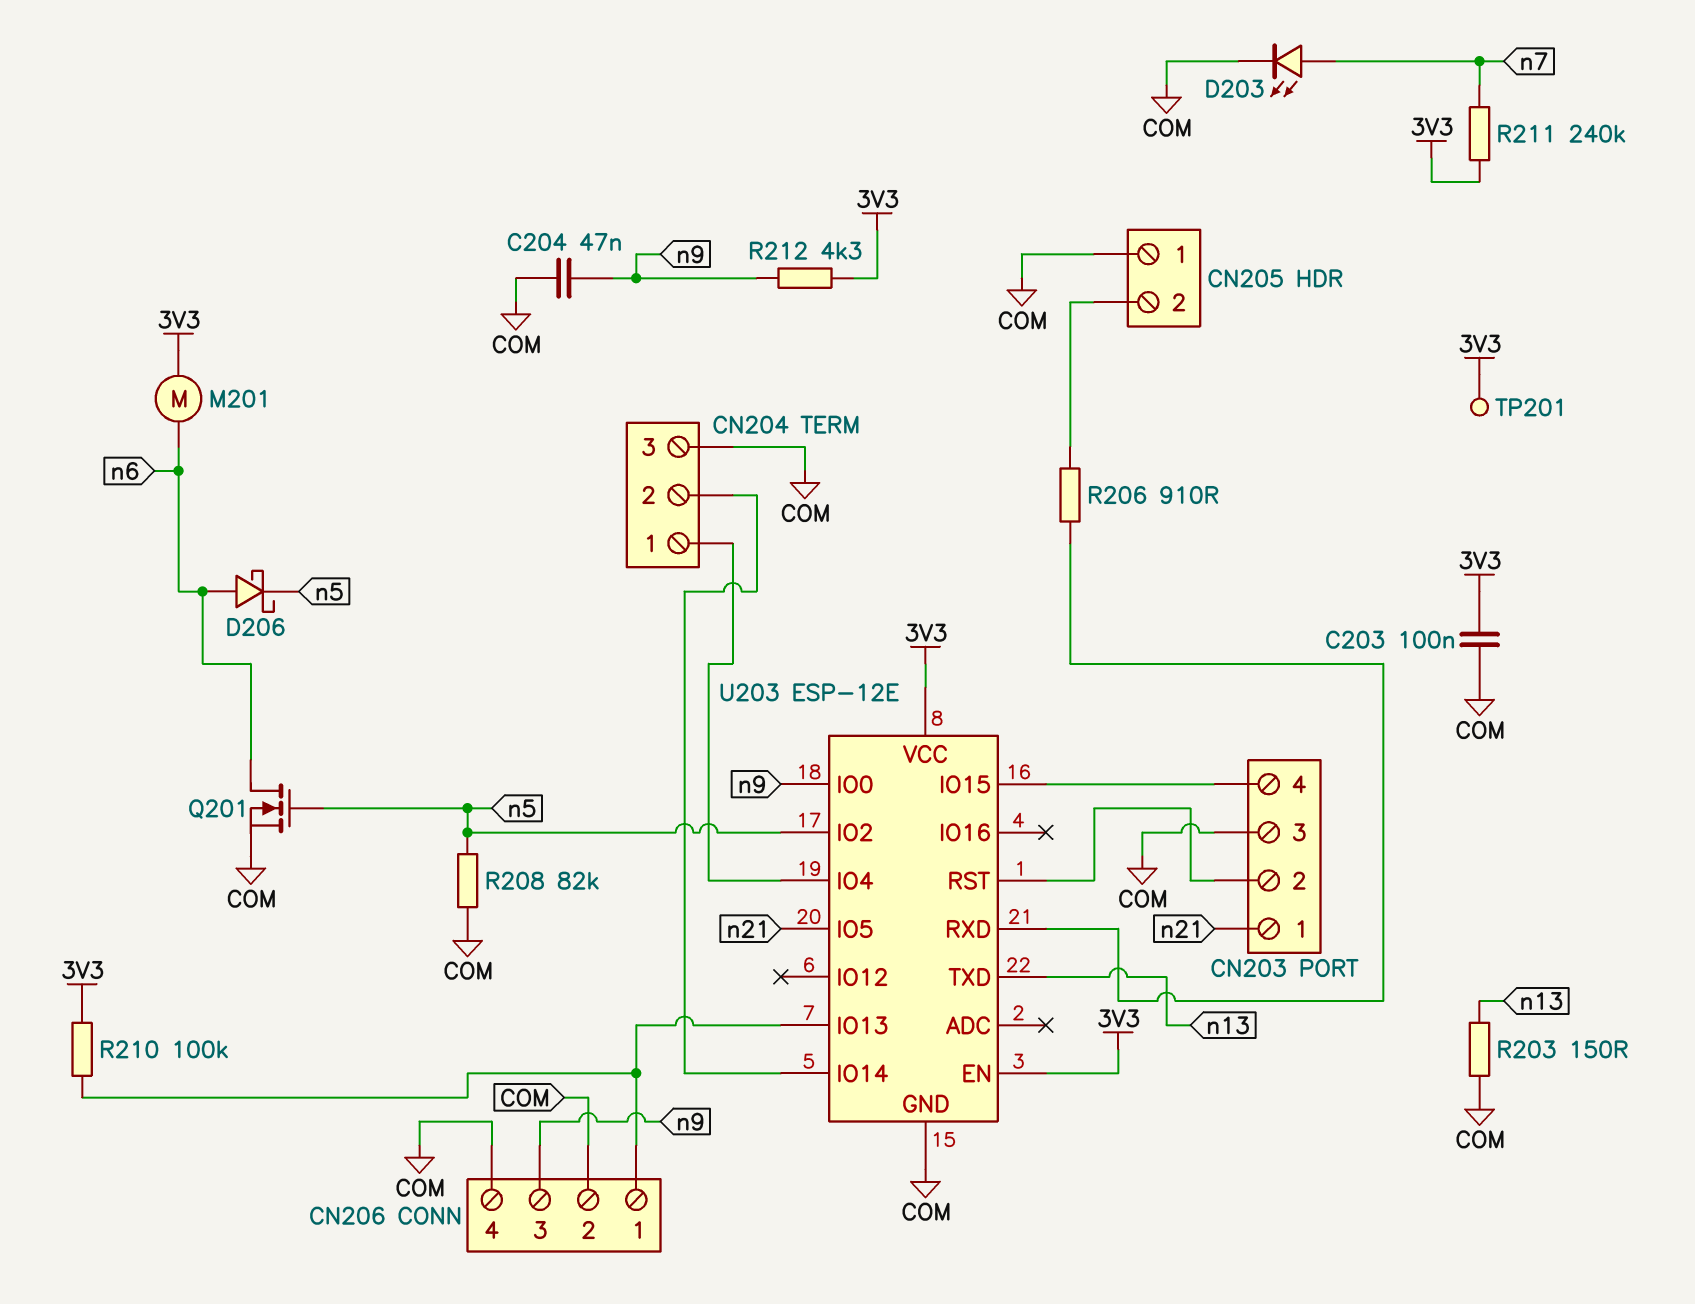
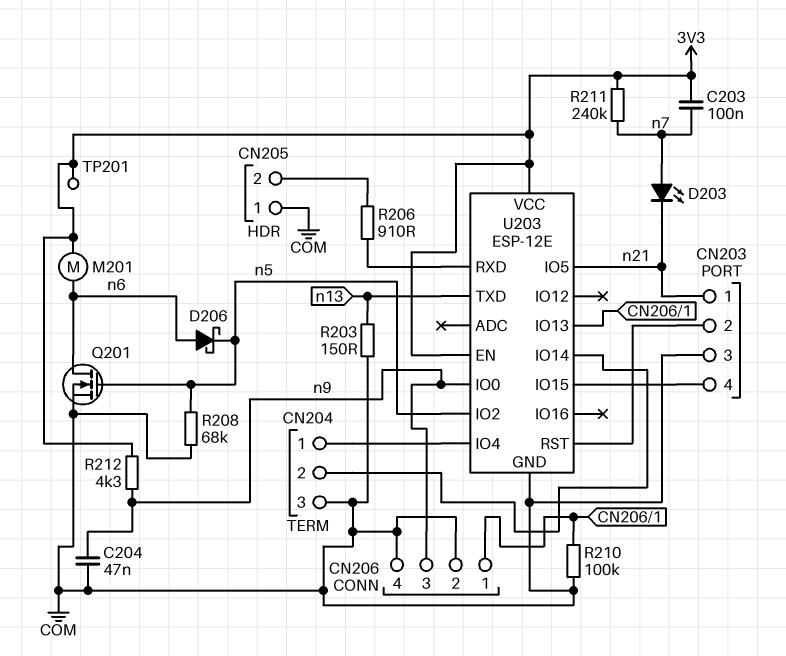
C203: 100nF (3V3, COM) -> 100nF (3V3, n7)
D203: LED (A n7, K COM) -> LED (A n7, K n21)
R208: 82k (COM, n5) -> 68k (COM, n5)
R210: 100k (3V3, CN206/1) -> 100k (CN206/1, COM)

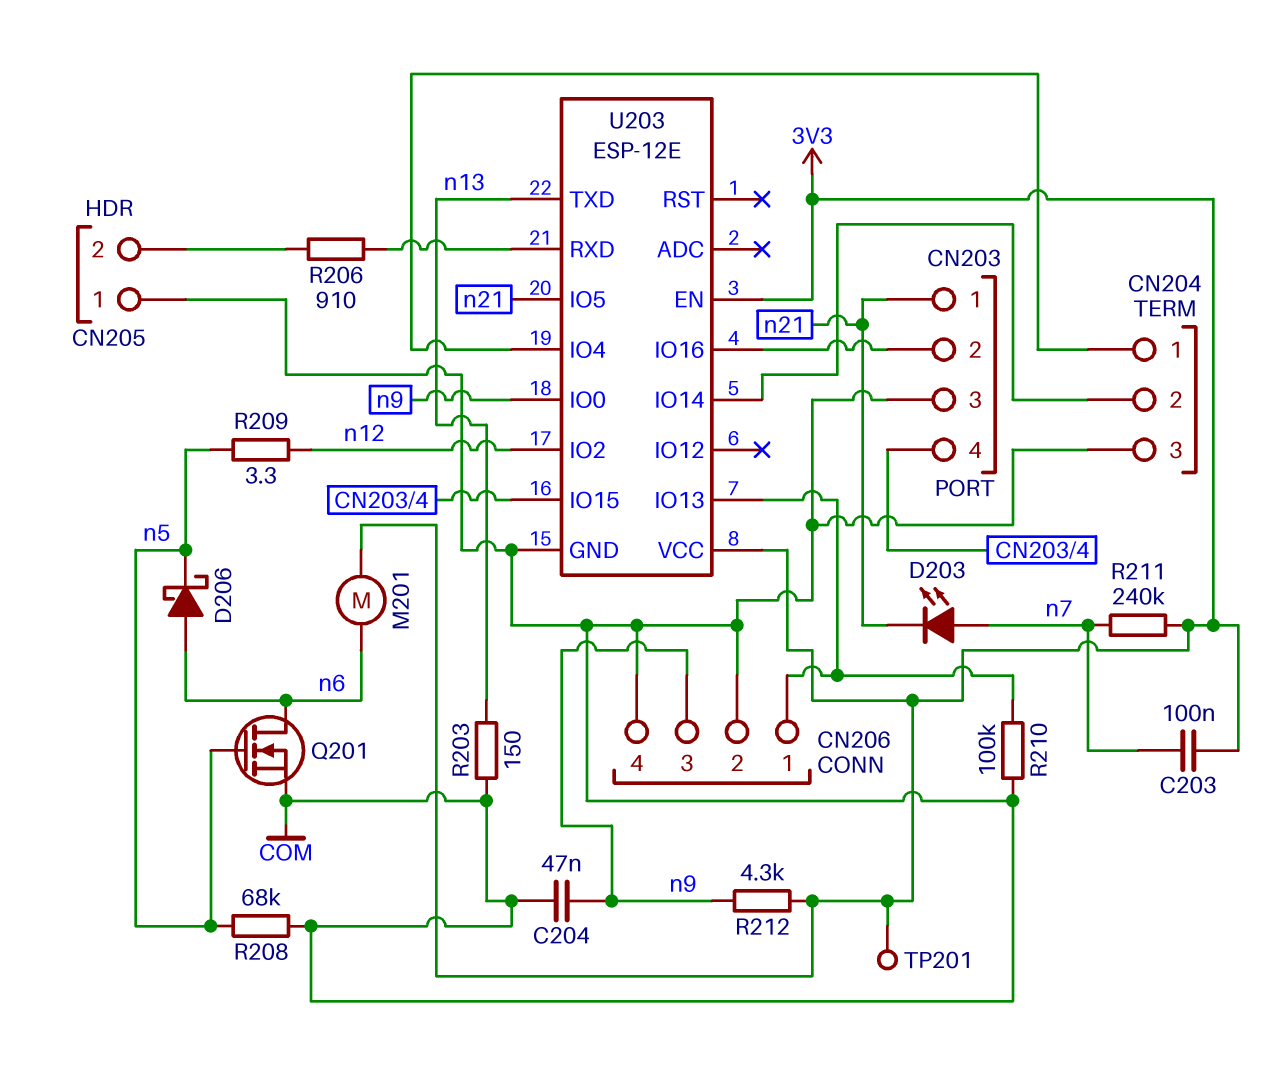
R209: none -> 3.3 (n5, n12)
U203 pin IO2: n5 -> n12
U203 pin IO16: none -> CN203/2
U203 pin RST: CN203/2 -> none

